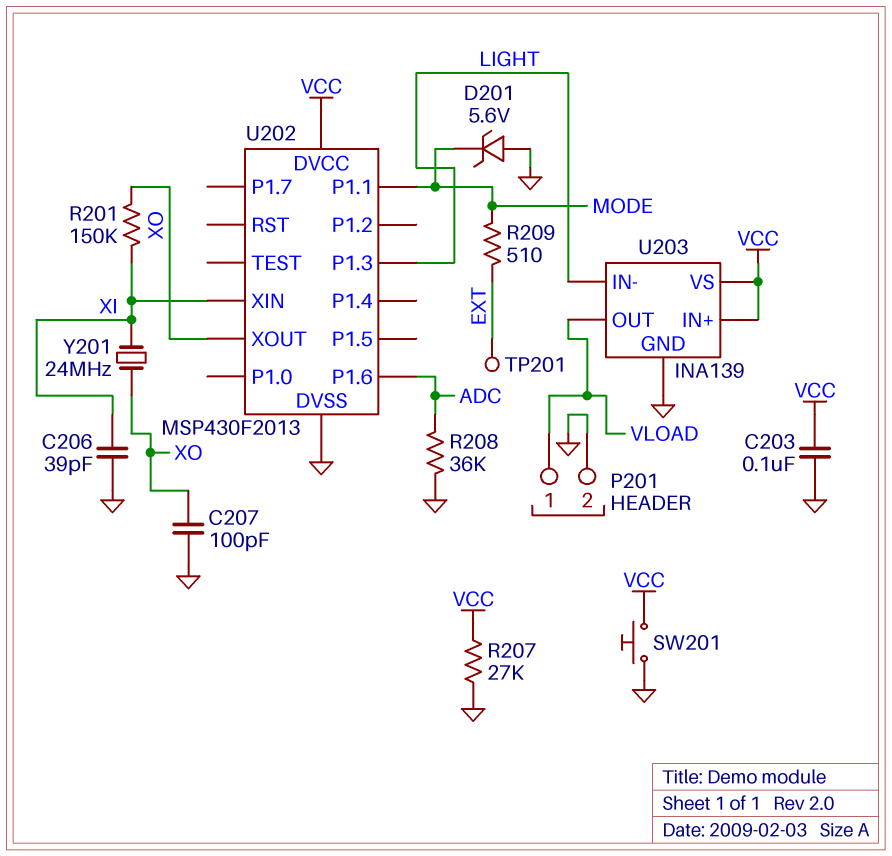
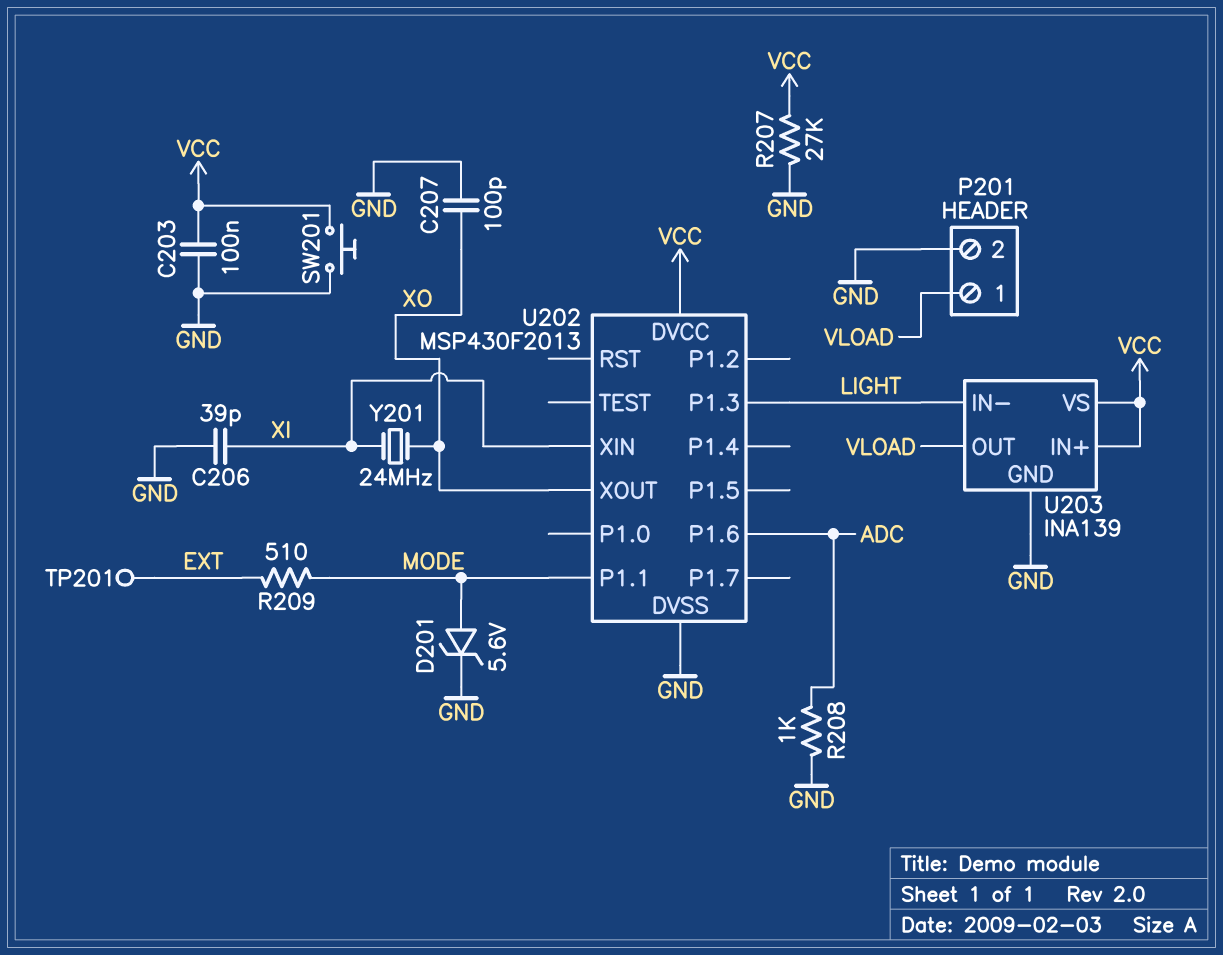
D201: zener 5.6V (A GND, K MODE) -> zener 5.6V (A MODE, K GND)
R201: 150k (XI, XO) -> none
R208: 36k (ADC, GND) -> 1k (ADC, GND)

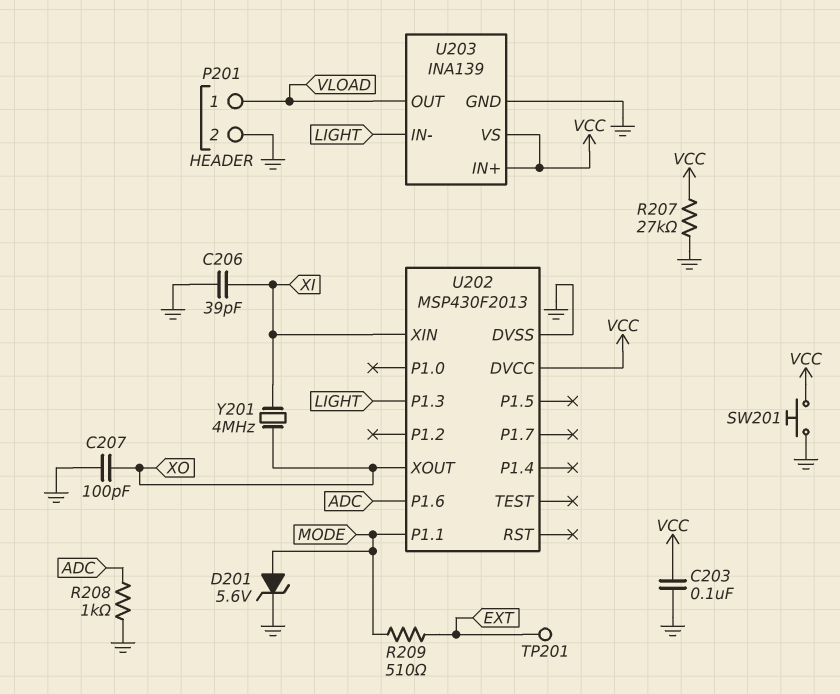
Y201: 24MHz (XI, XO) -> 4MHz (XI, XO)

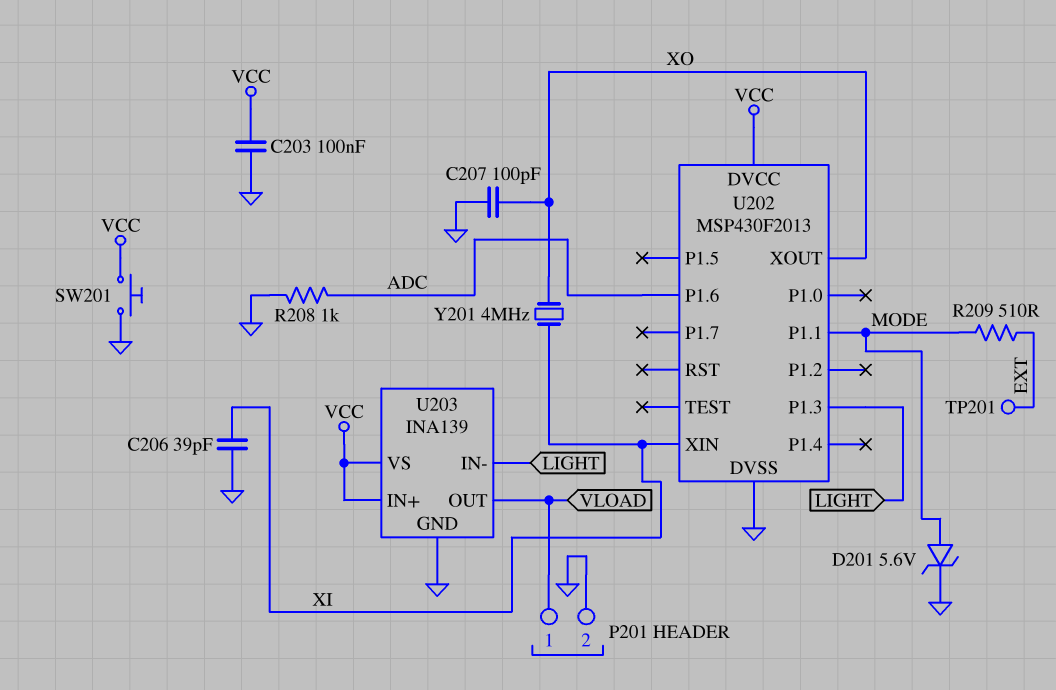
R207: 27k (GND, VCC) -> none

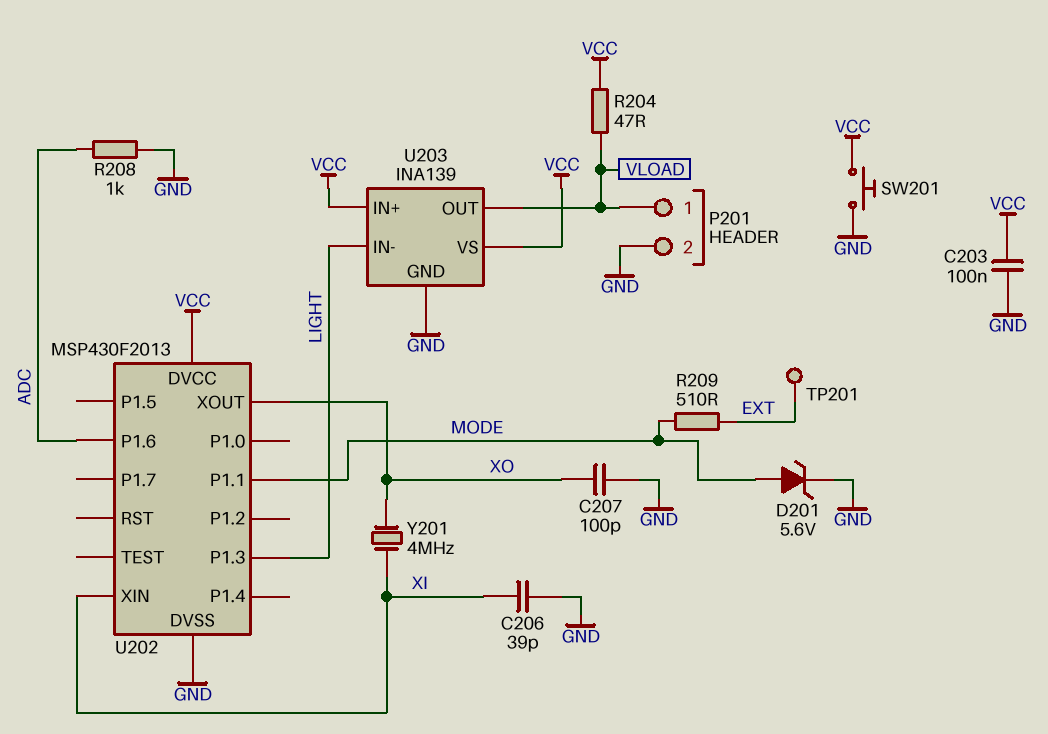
R204: none -> 47 (VCC, VLOAD)

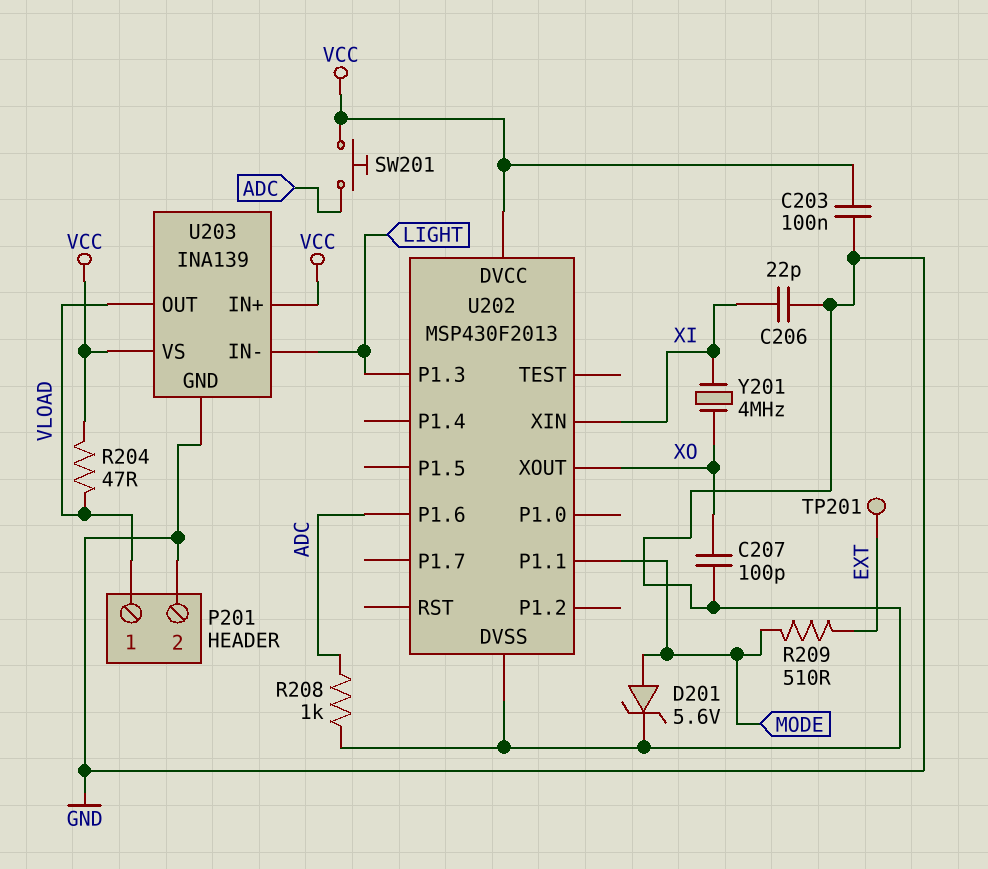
C206: 39pF (GND, XI) -> 22pF (GND, XI)
SW201: button (GND, VCC) -> button (ADC, VCC)

